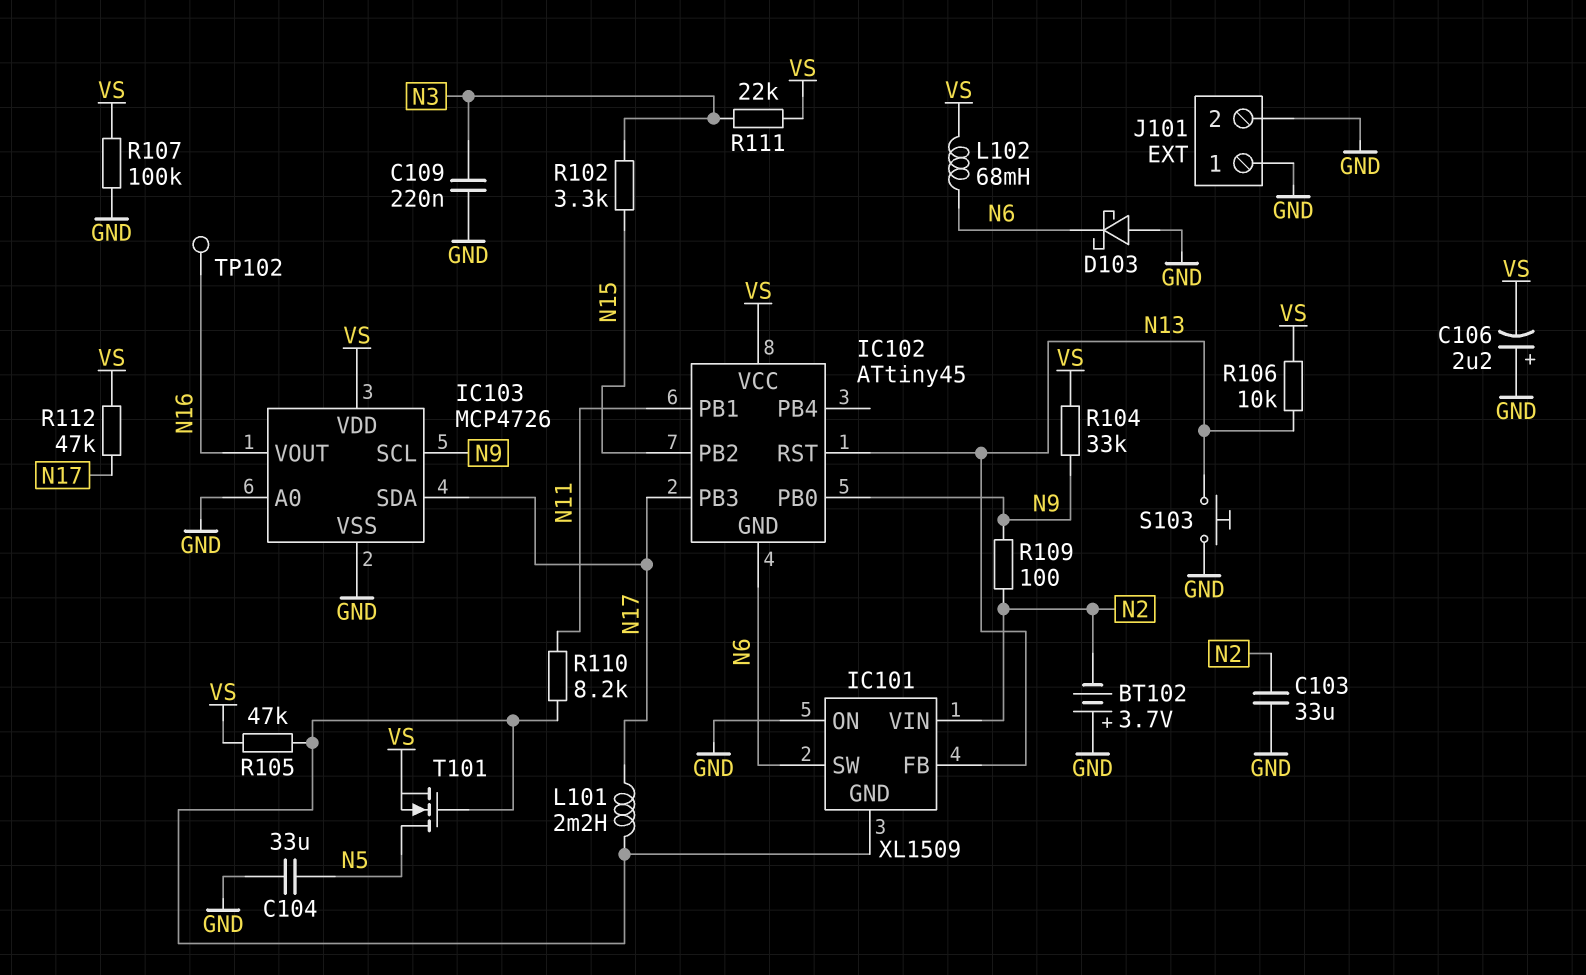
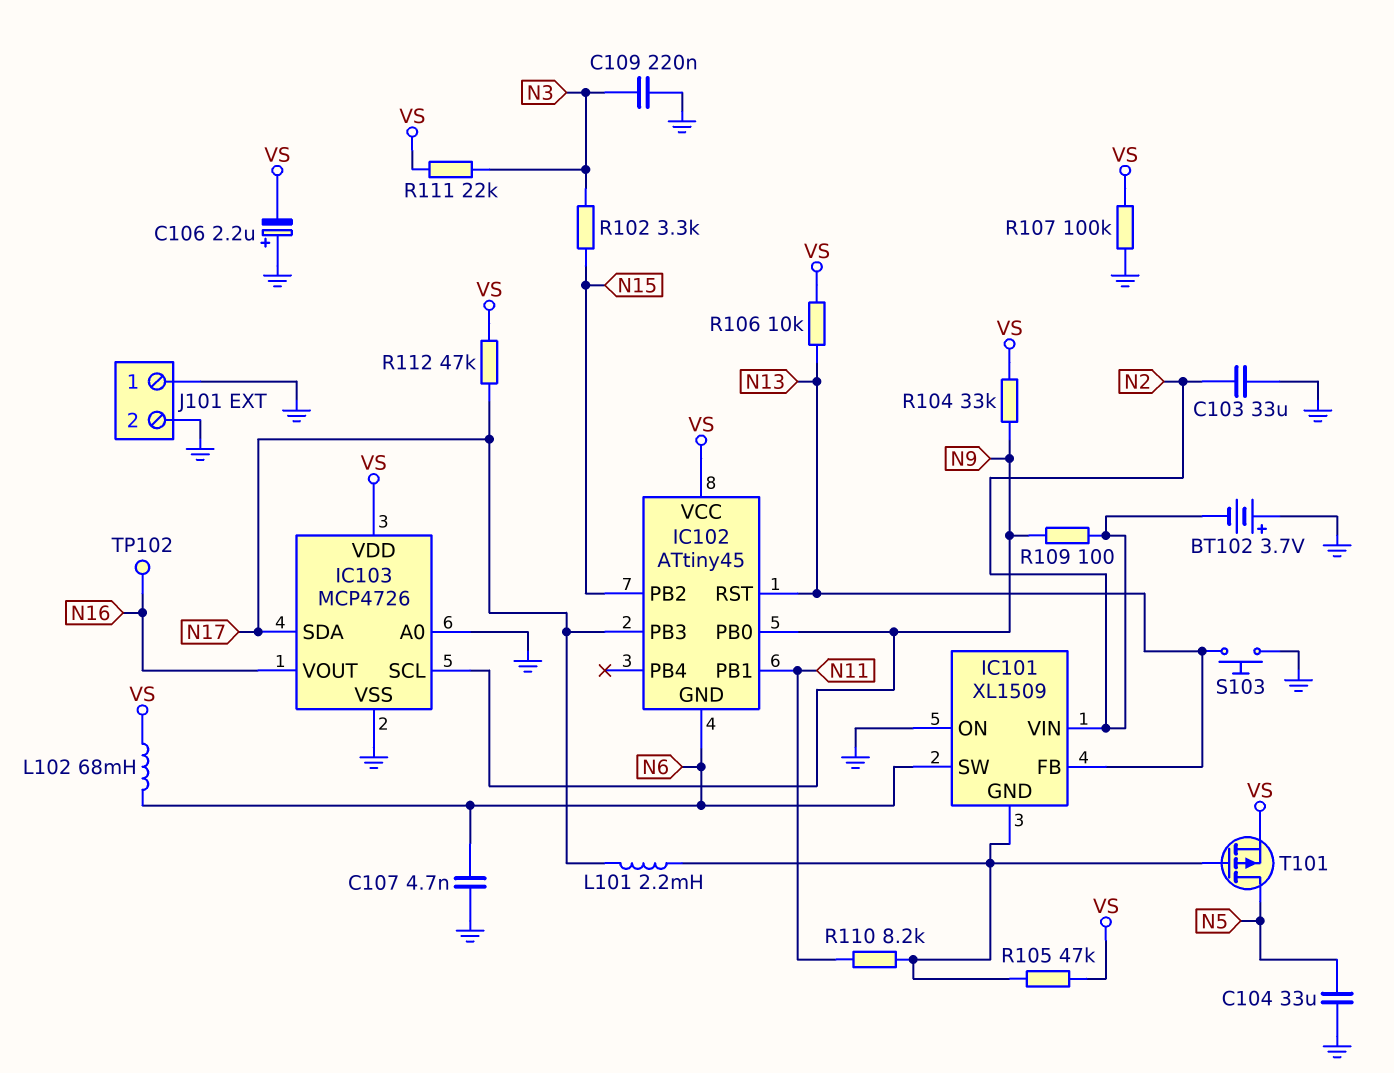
C107: none -> 4.7nF (GND, N6)
D103: schottky (A GND, K N6) -> none
T101: NMOS (G IC101/GND, D N5, S VS) -> PMOS (G IC101/GND, D N5, S VS)

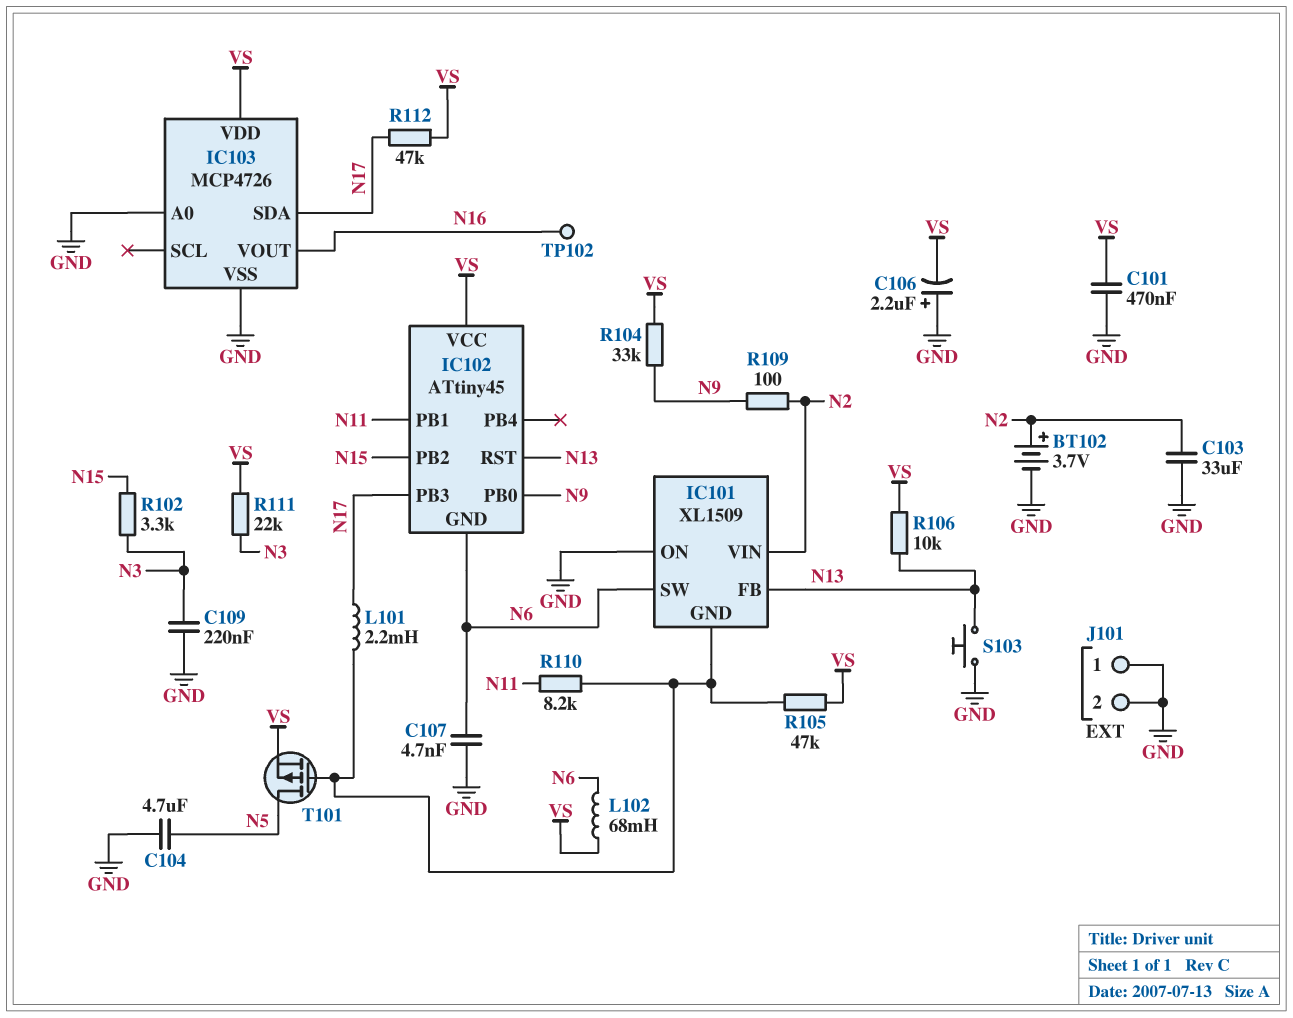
BT102: 3.7V (plus GND, minus N2) -> 3.7V (plus N2, minus GND)
C101: none -> 470nF (GND, VS)
C104: 33uF (GND, N5) -> 4.7uF (GND, N5)
IC103 pin SCL: N9 -> none
R107: 100k (GND, VS) -> none

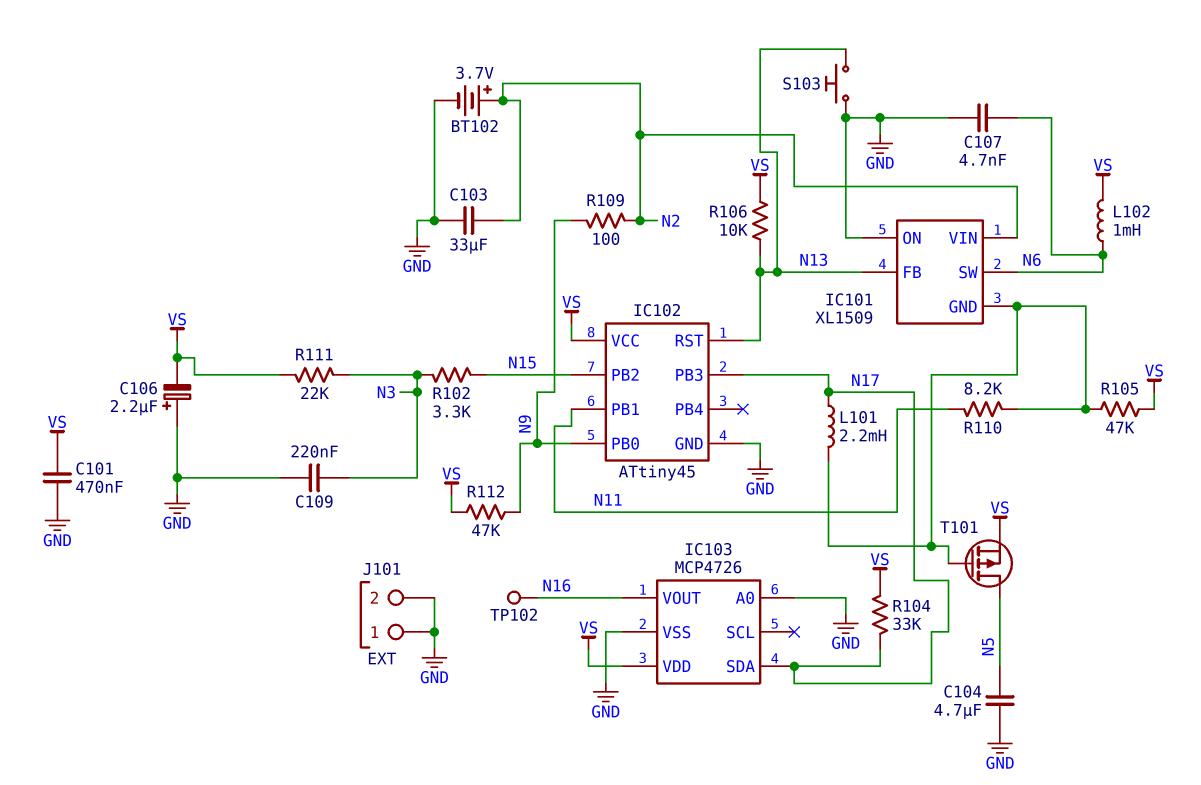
IC102 pin GND: N6 -> GND
L102: 68mH (N6, VS) -> 1mH (N6, VS)
R104: 33k (N9, VS) -> 33k (N17, VS)
R112: 47k (N17, VS) -> 47k (N9, VS)

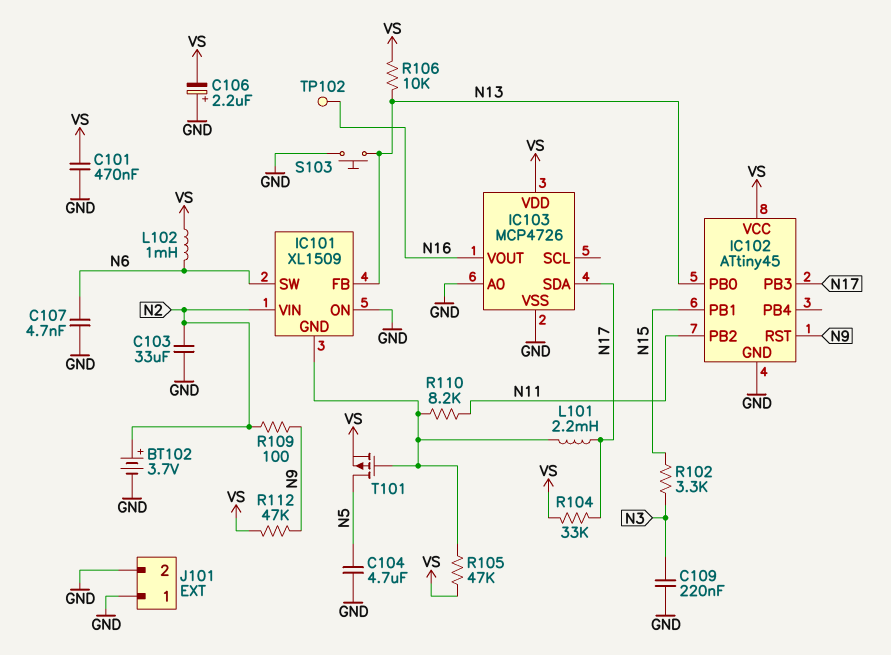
IC102 pin PB0: N9 -> N13
IC102 pin PB1: N11 -> N15
IC102 pin PB2: N15 -> N11
IC102 pin RST: N13 -> N9
R111: 22k (N3, VS) -> none

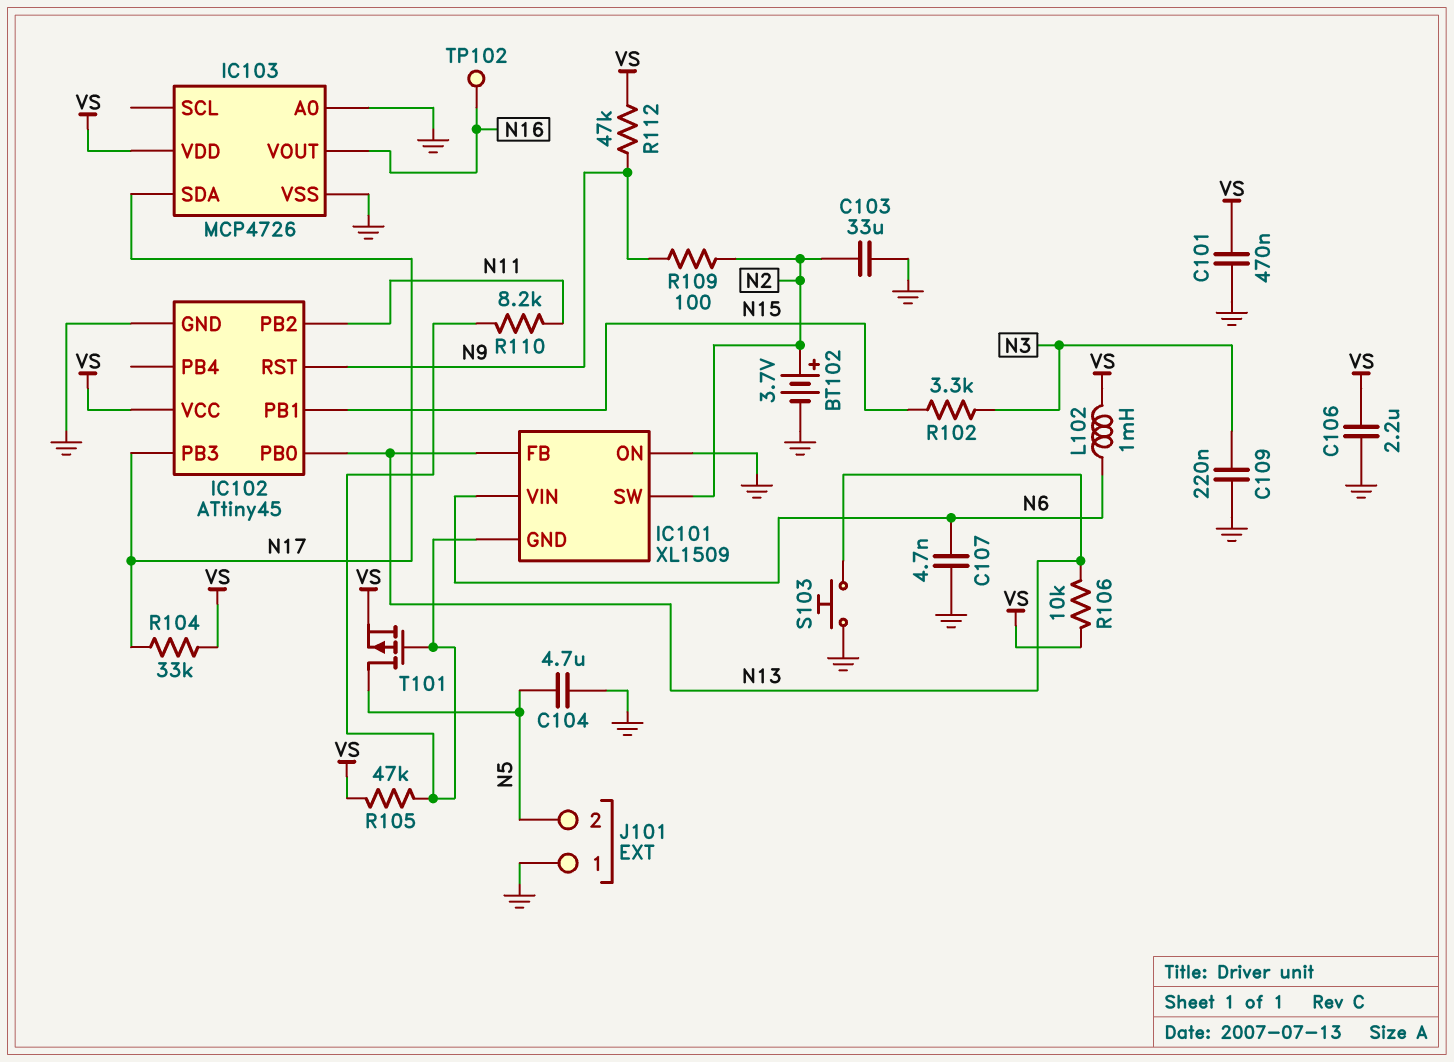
C106: 2.2uF (plus GND, minus VS) -> 2.2uF (GND, VS)
IC101 pin SW: N6 -> N2
IC101 pin VIN: N2 -> N6
J101 pin 2: GND -> N5
L101: 2.2mH (IC101/GND, N17) -> none

